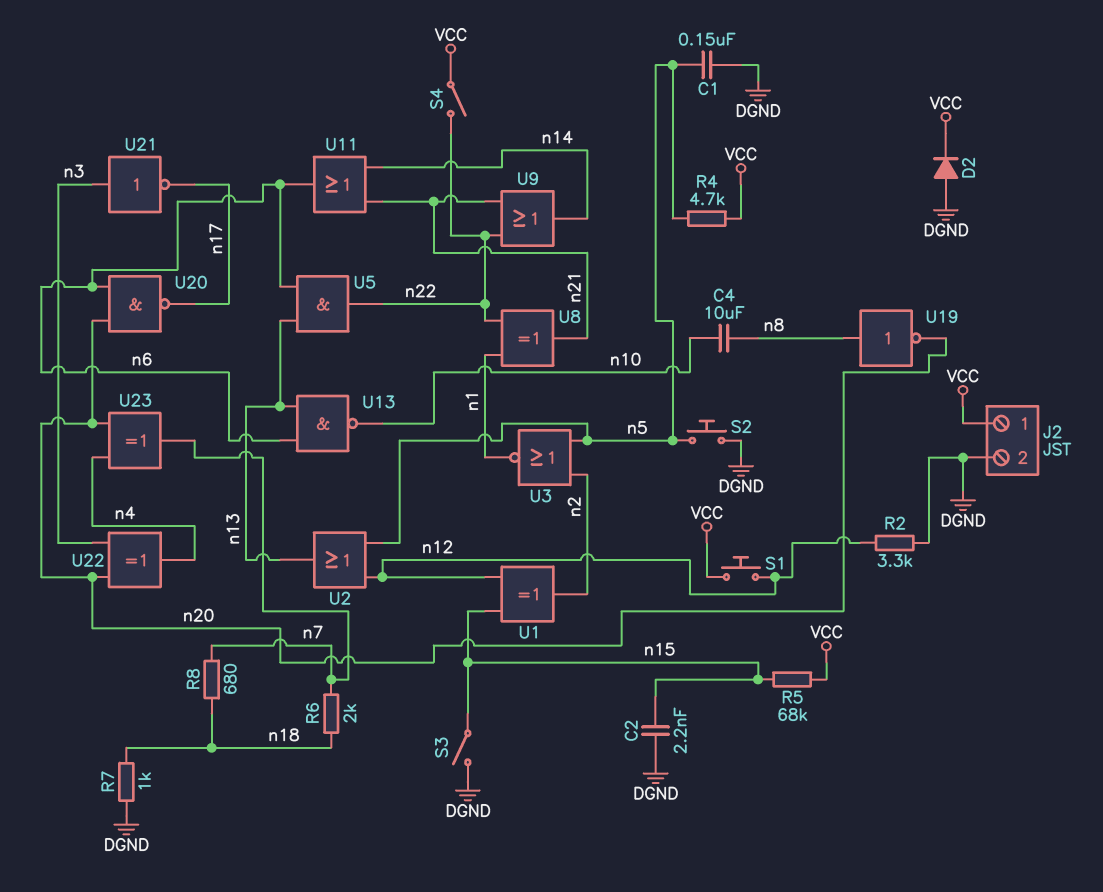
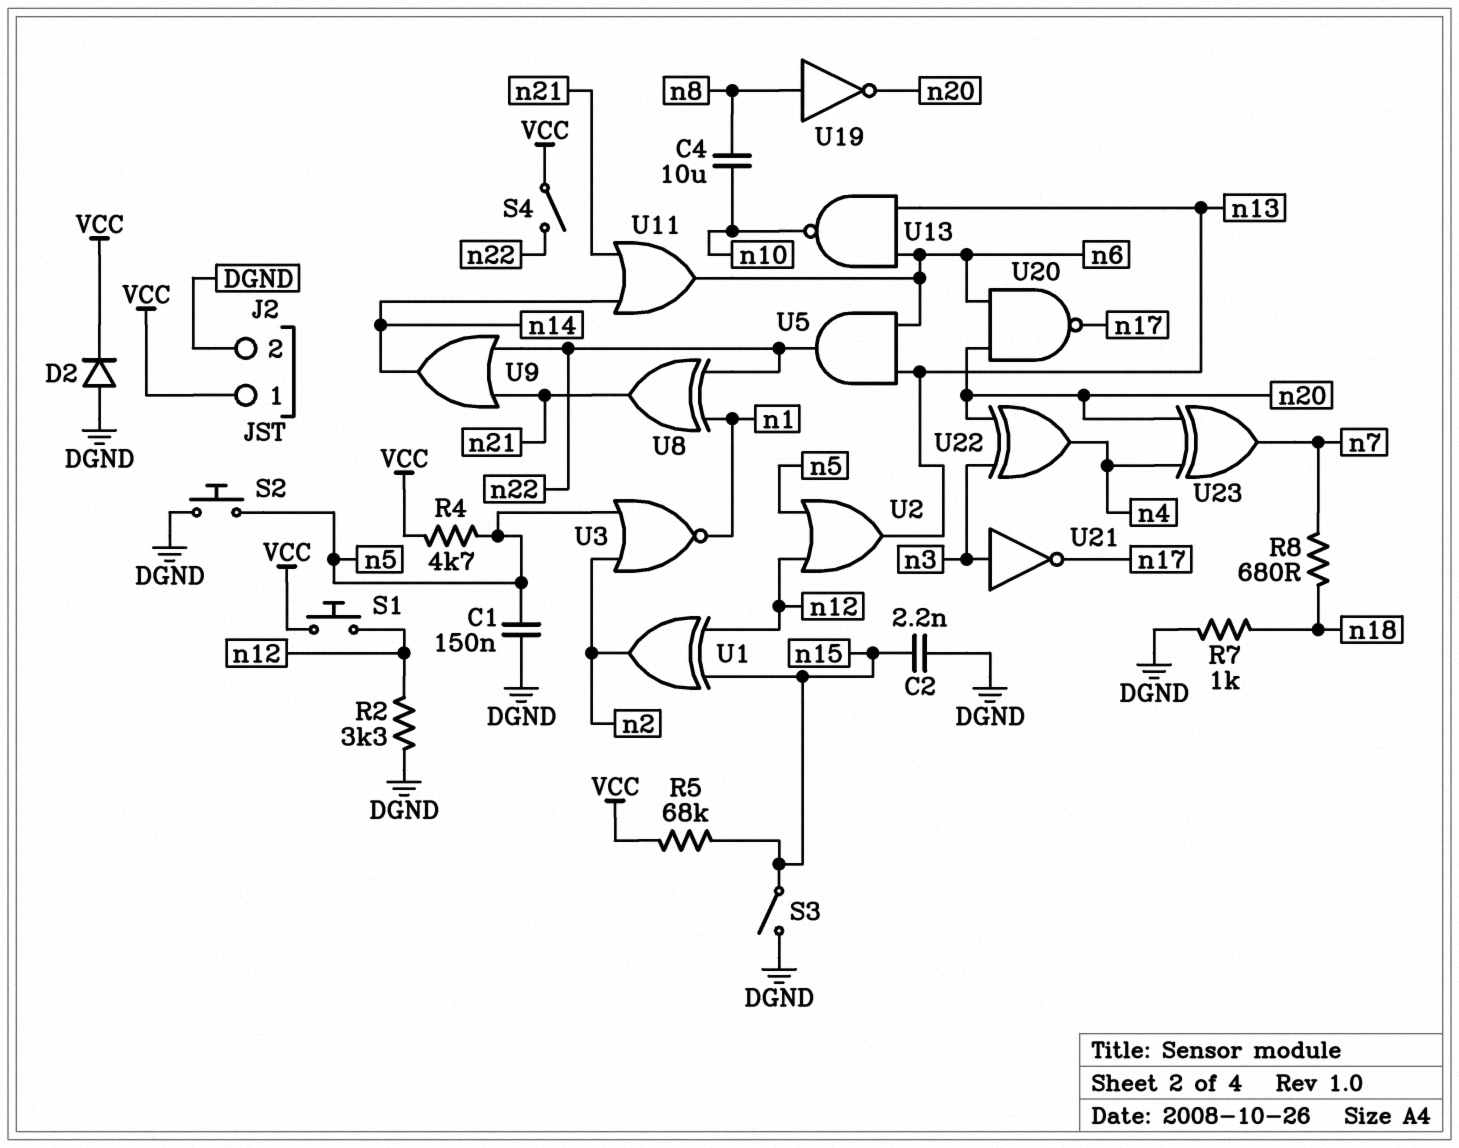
R6: 2k (n7, n18) -> none

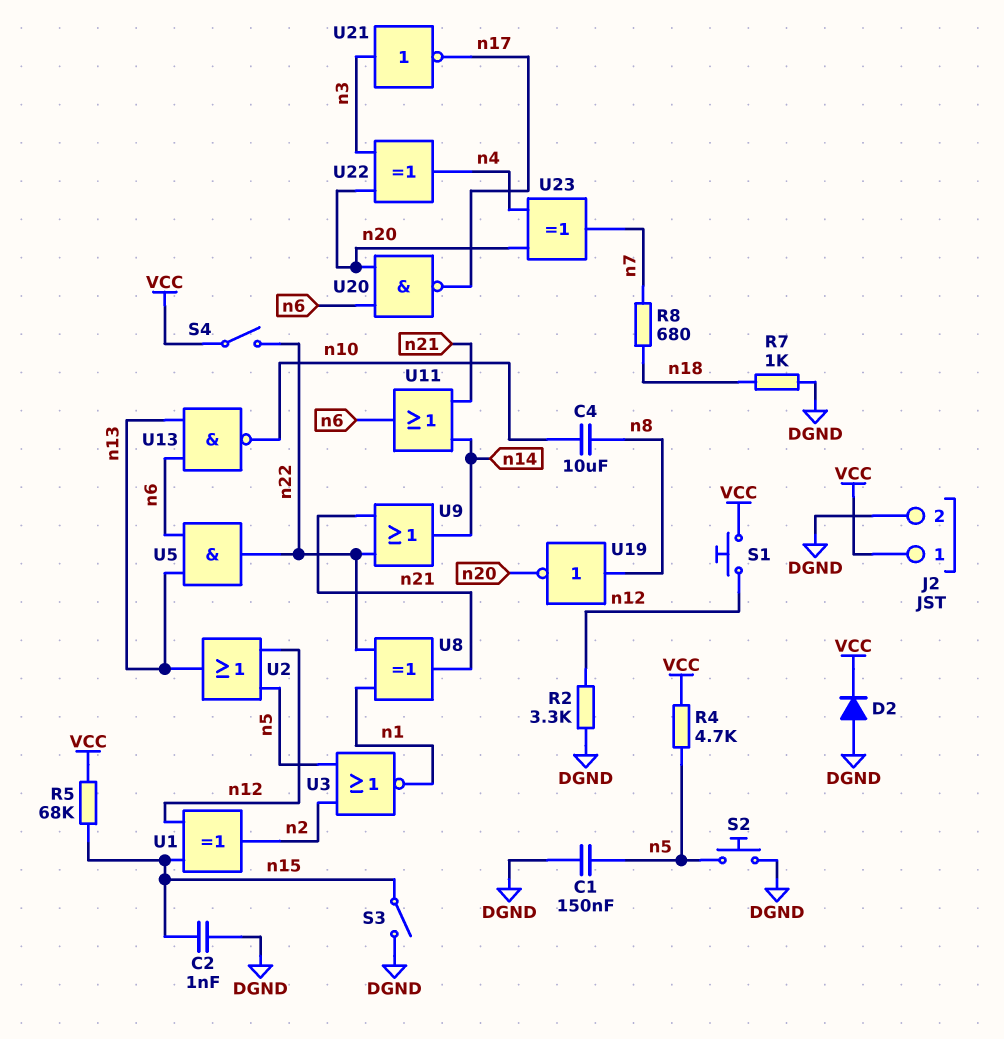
C2: 2.2nF (DGND, n15) -> 1nF (DGND, n15)

